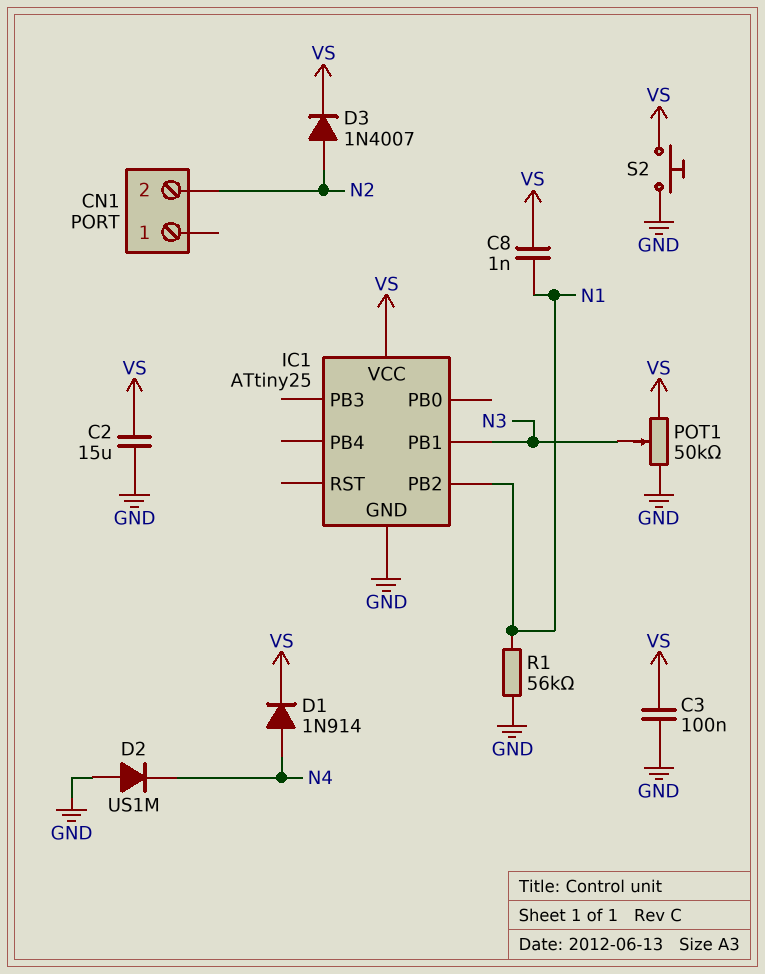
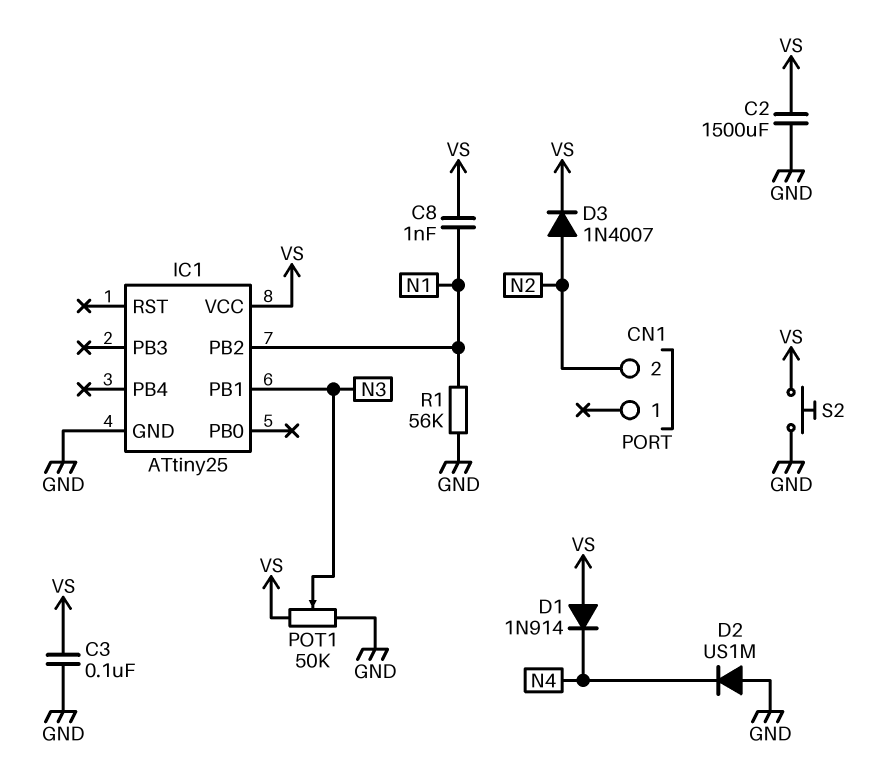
C2: 15uF (GND, VS) -> 1500uF (GND, VS)
D1: diode 1N914 (A N4, K VS) -> diode 1N914 (A VS, K N4)

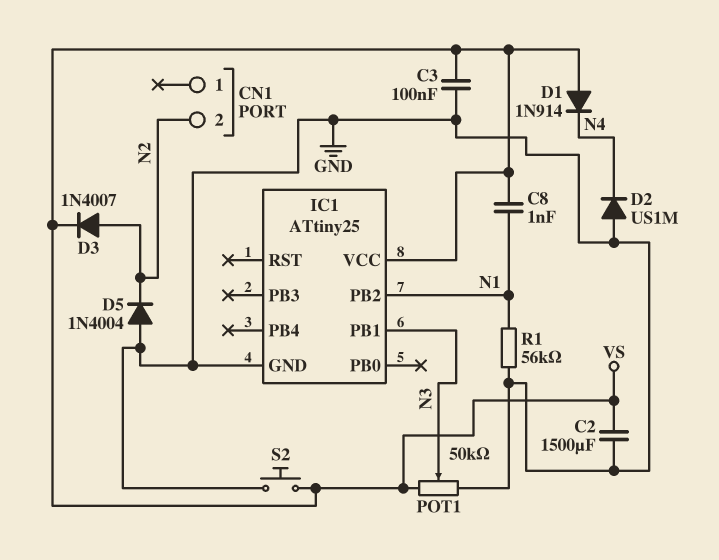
D5: none -> diode 1N4004 (A GND, K N2)

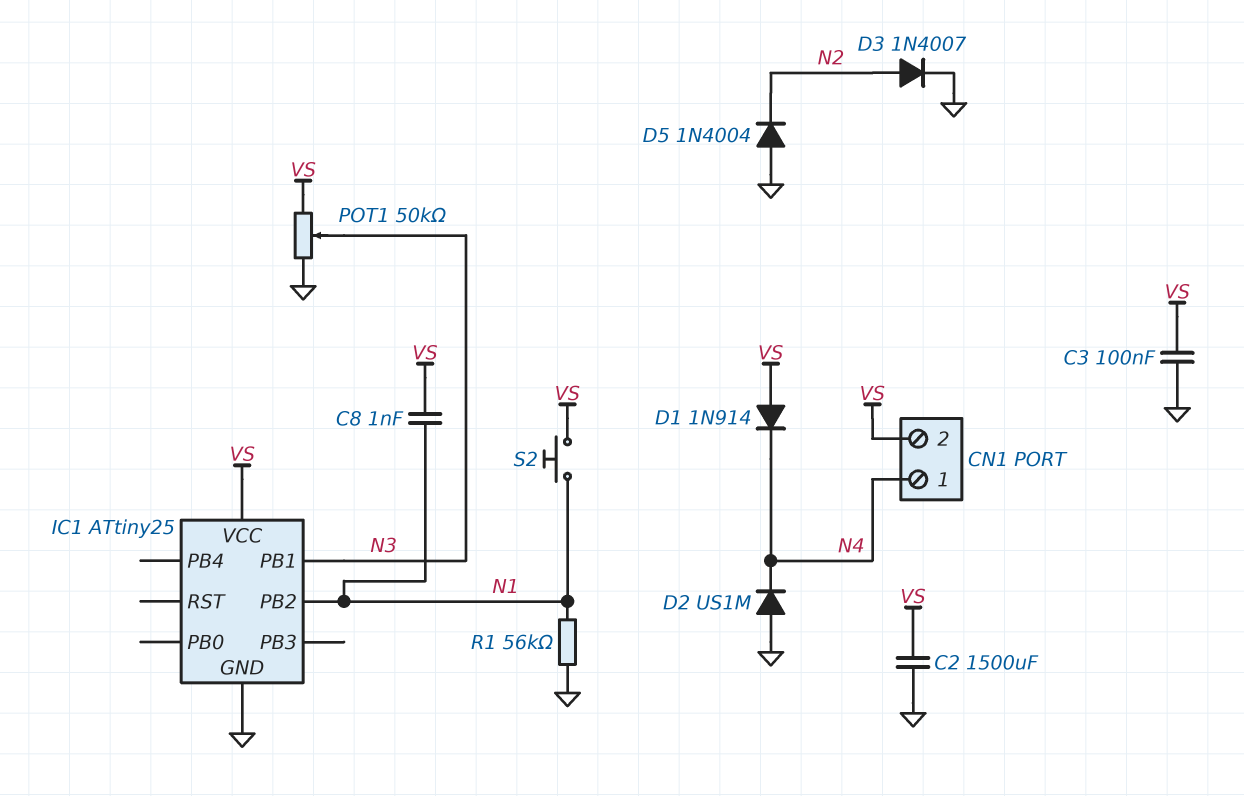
CN1 pin 1: none -> N4
CN1 pin 2: N2 -> VS
D3: diode 1N4007 (A N2, K VS) -> diode 1N4007 (A N2, K GND)
S2: button (GND, VS) -> button (N1, VS)

